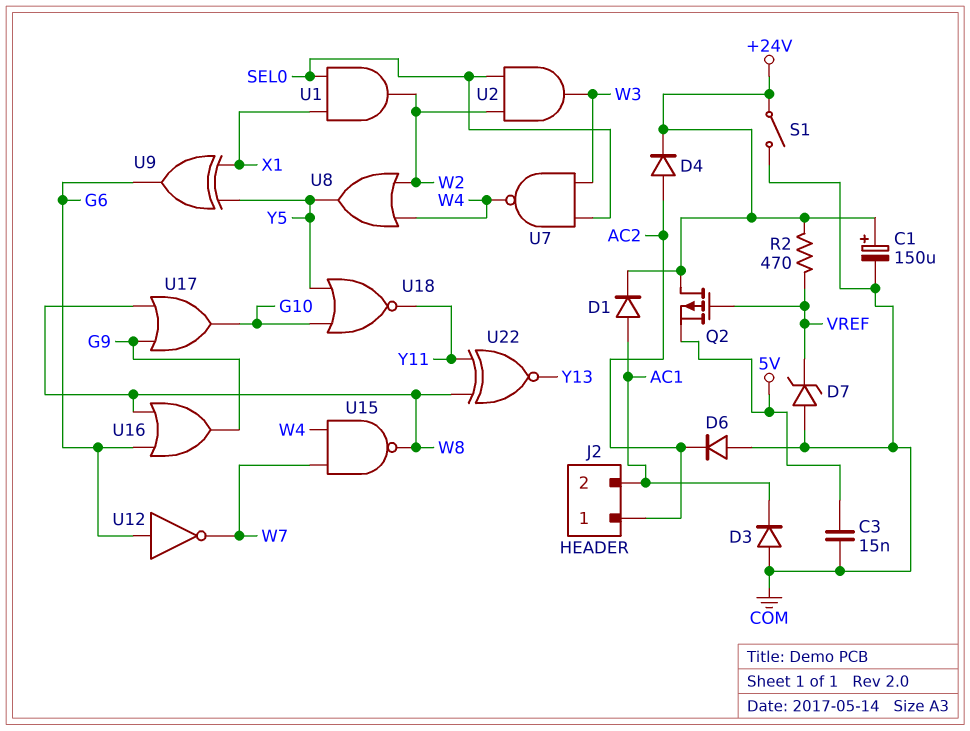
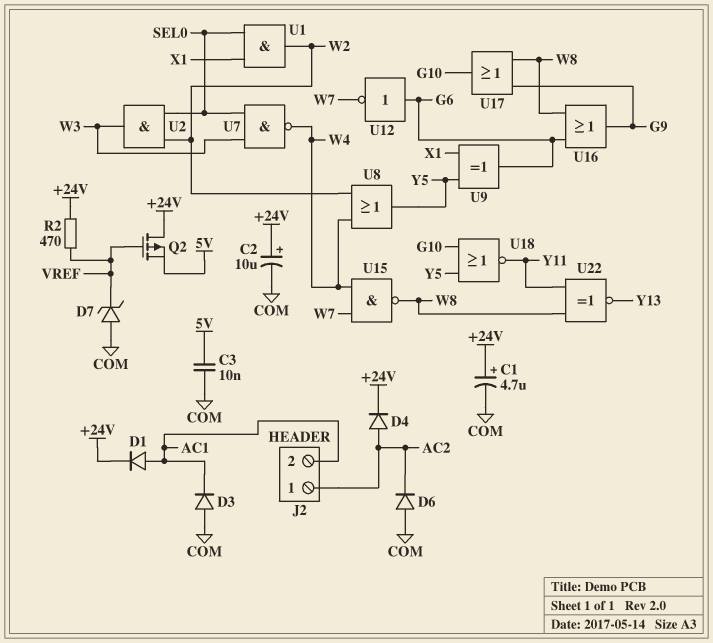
C1: 150uF (plus +24V, minus COM) -> 4.7uF (plus +24V, minus COM)
C2: none -> 10uF (plus +24V, minus COM)
C3: 15nF (5V, COM) -> 10nF (5V, COM)
S1: switch (+24V, COM) -> none

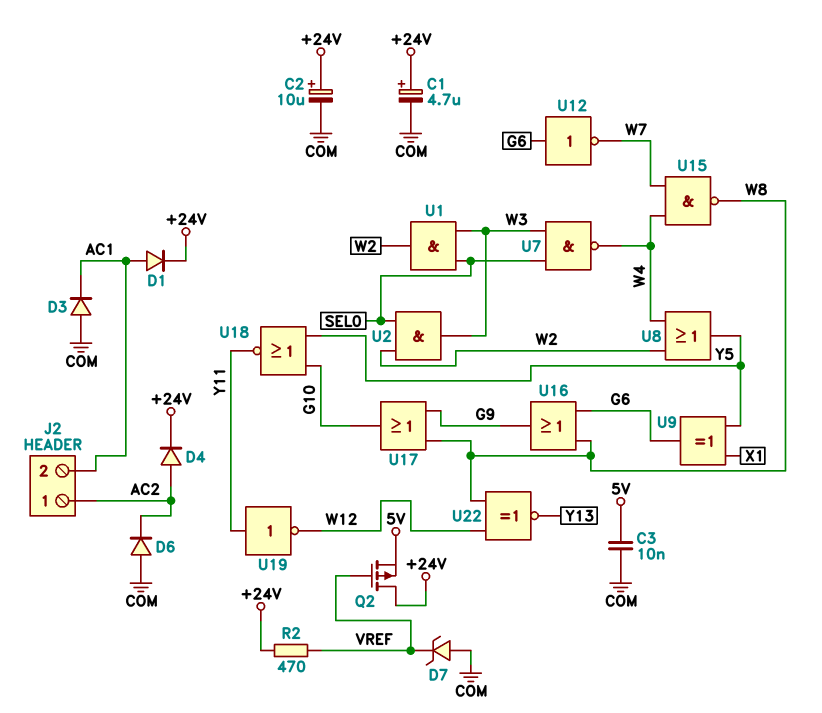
U1: AND (in SEL0, in X1, out W2) -> AND (in SEL0, in W3, out W2)
U19: none -> NOT (in Y11, out W12)
U22: XNOR (in W8, in Y11, out Y13) -> XNOR (in W8, in W12, out Y13)

